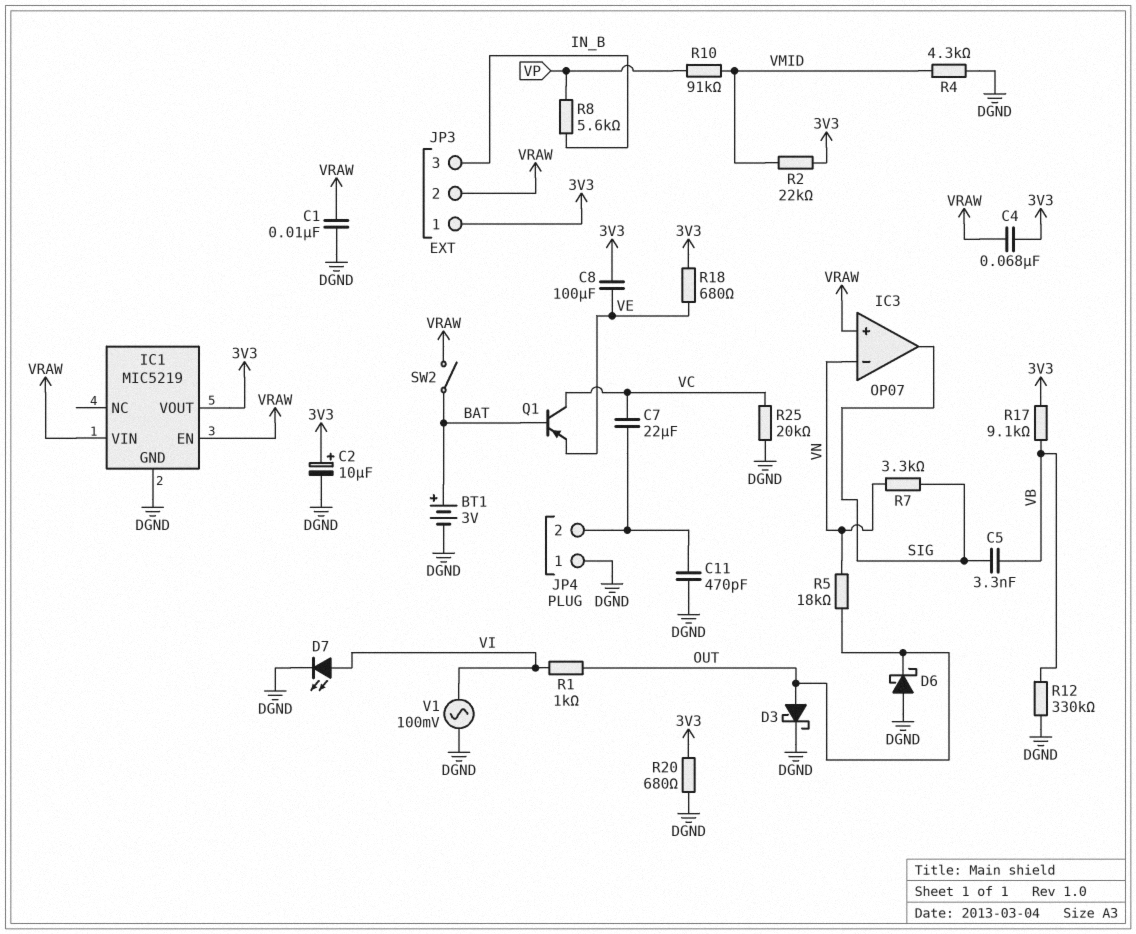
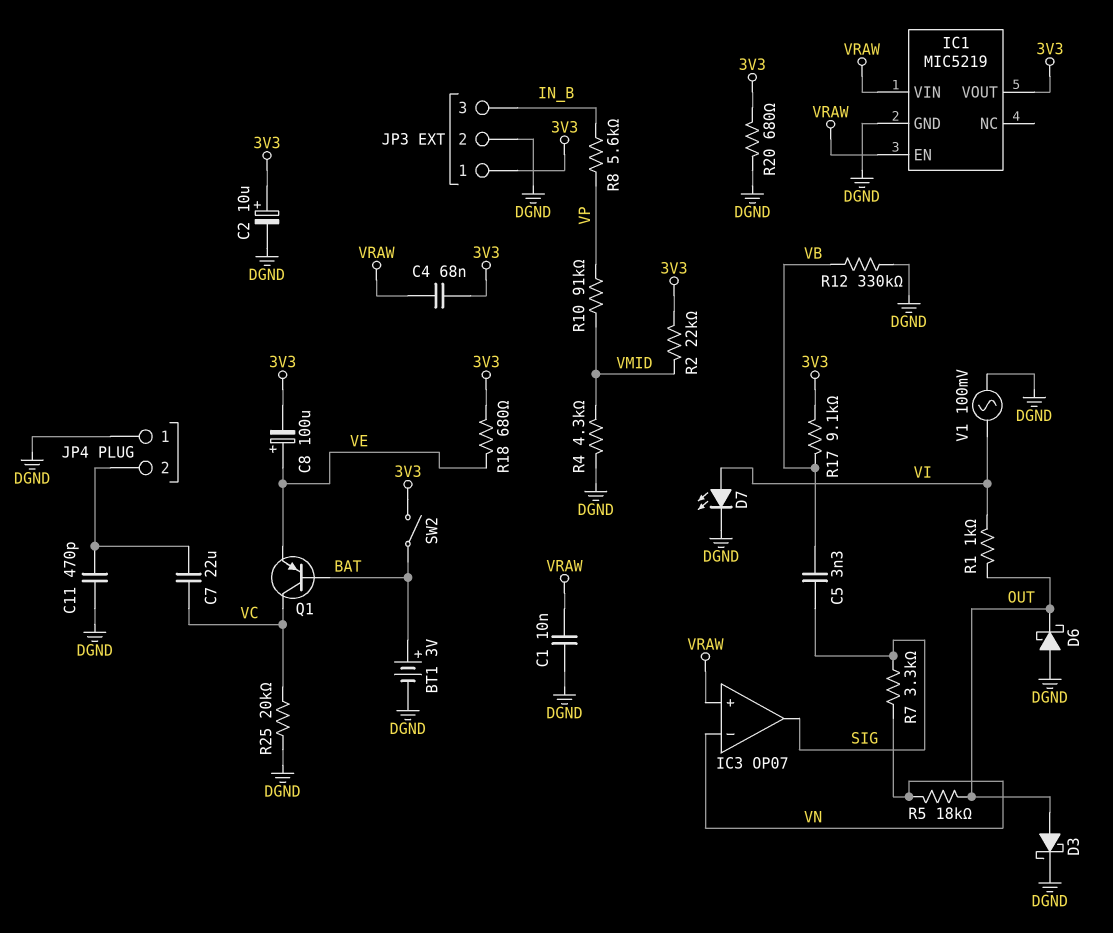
C8: 100uF (3V3, VE) -> 100uF (plus VE, minus 3V3)
JP3 pin 2: VRAW -> DGND
SW2: switch (BAT, VRAW) -> switch (3V3, BAT)

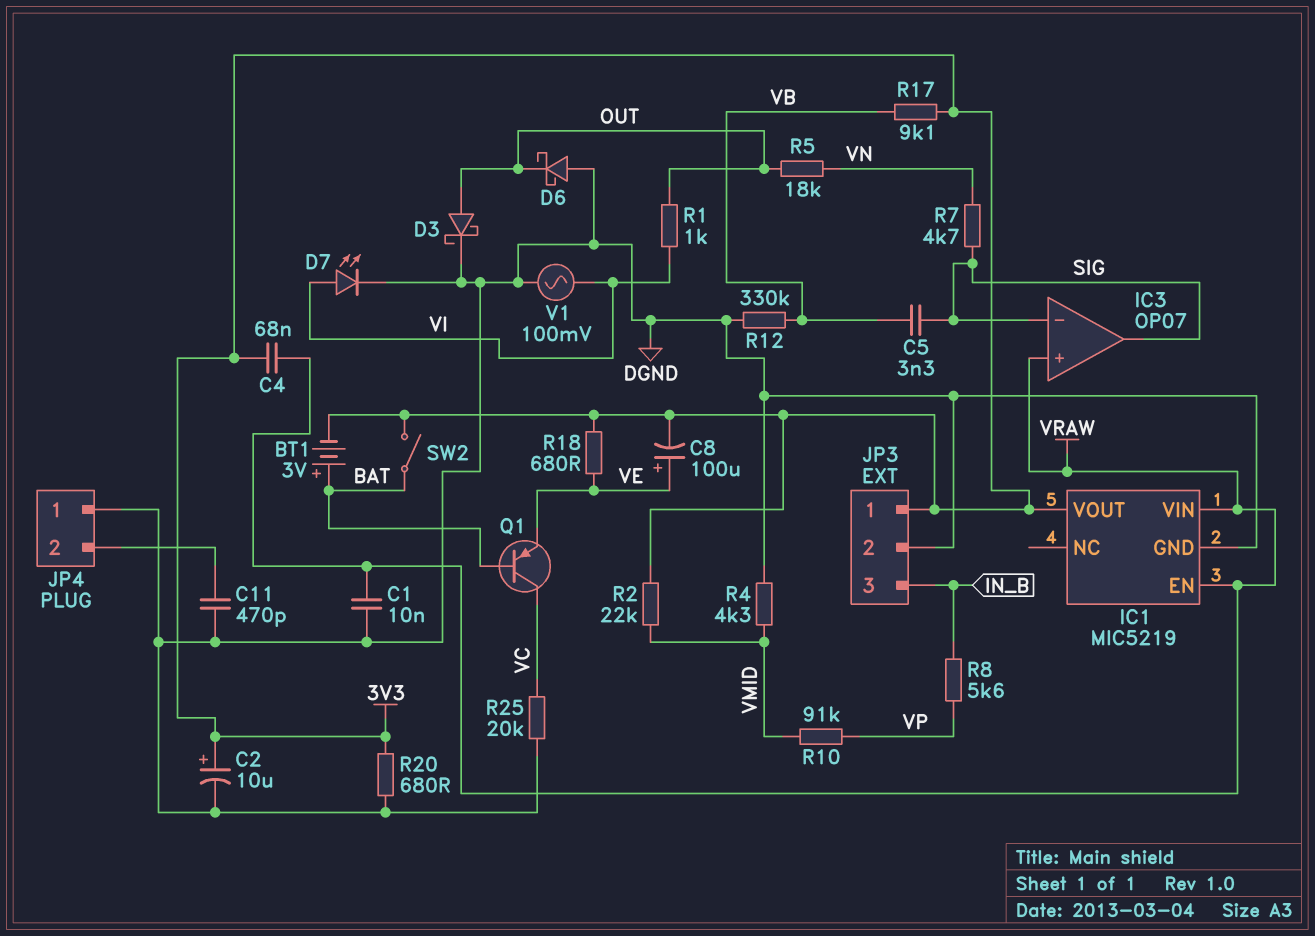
BT1: 3V (plus BAT, minus DGND) -> 3V (plus BAT, minus 3V3)
C7: 22uF (JP4/2, VC) -> none
IC3 pin in-: VN -> SIG
R7: 3.3k (SIG, VN) -> 4.7k (SIG, VN)

